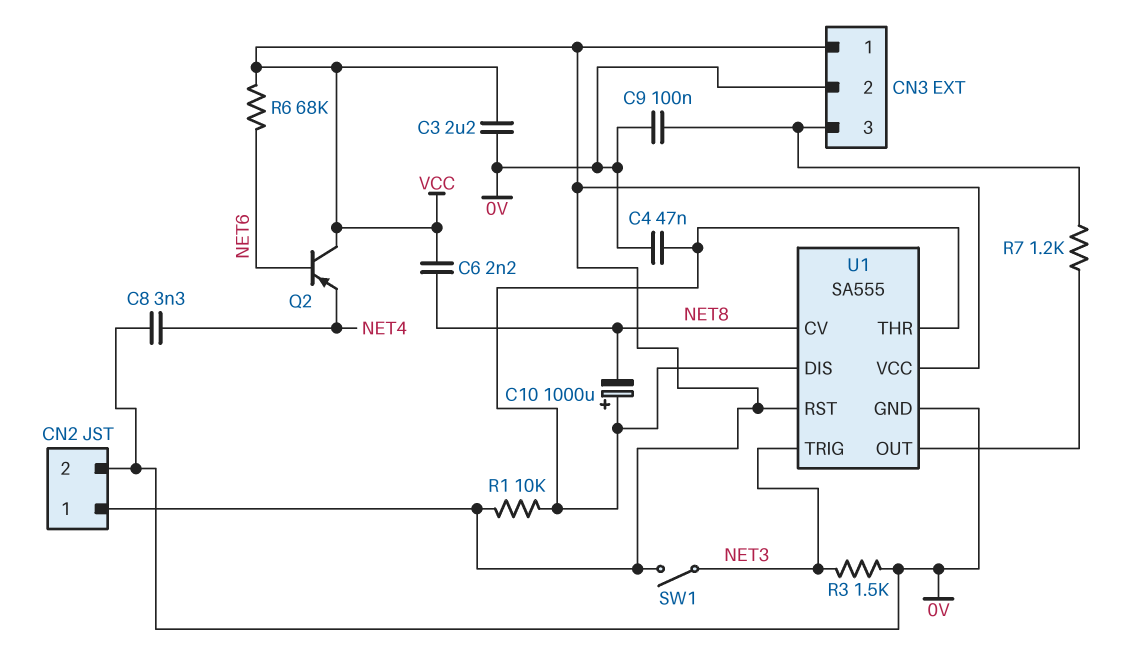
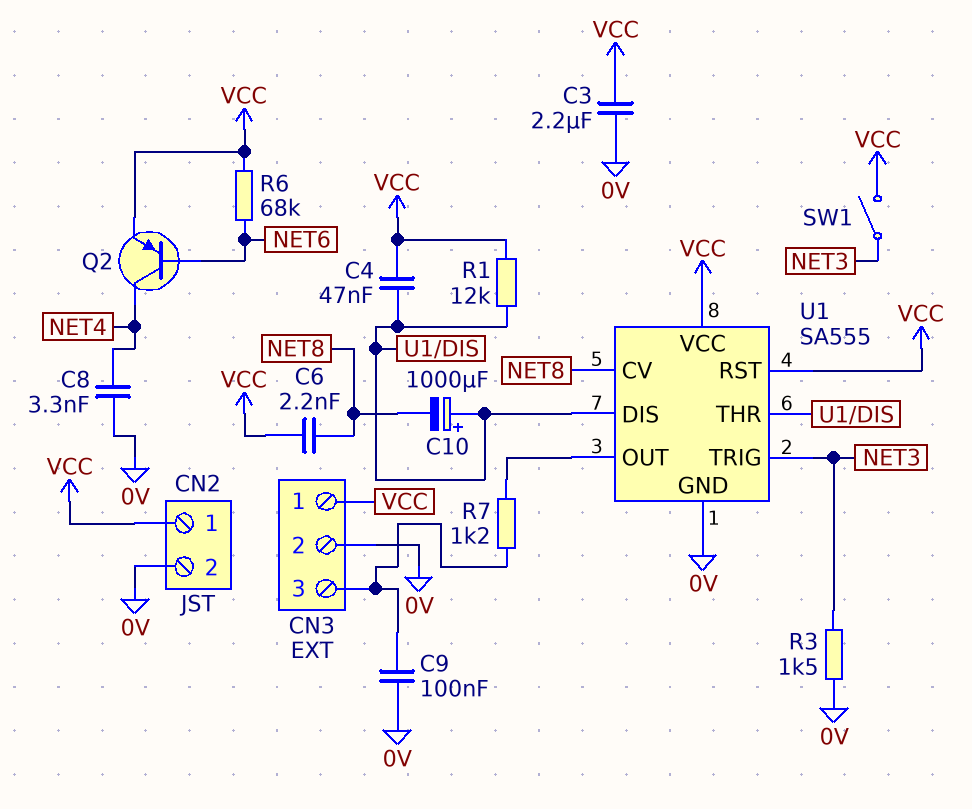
C4: 47nF (0V, U1/DIS) -> 47nF (U1/DIS, VCC)
Q2: PNP (B NET6, C VCC, E NET4) -> PNP (B NET6, C NET4, E VCC)
R1: 10k (U1/DIS, VCC) -> 12k (U1/DIS, VCC)

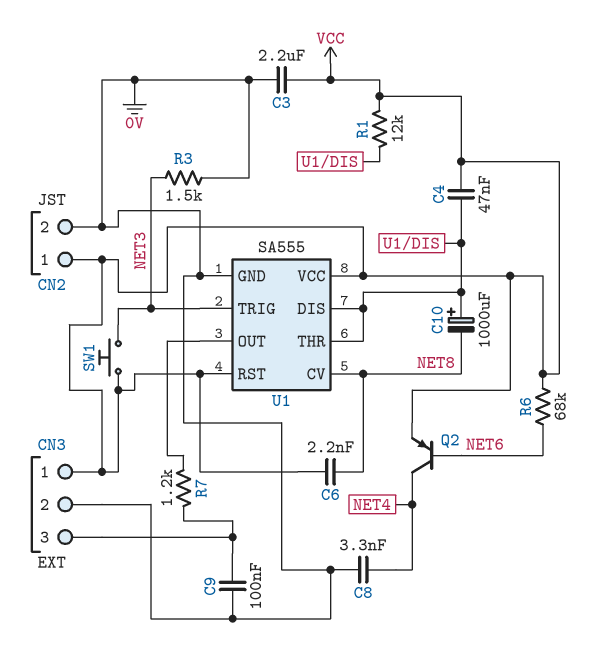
SW1: switch (NET3, VCC) -> button (NET3, VCC)

